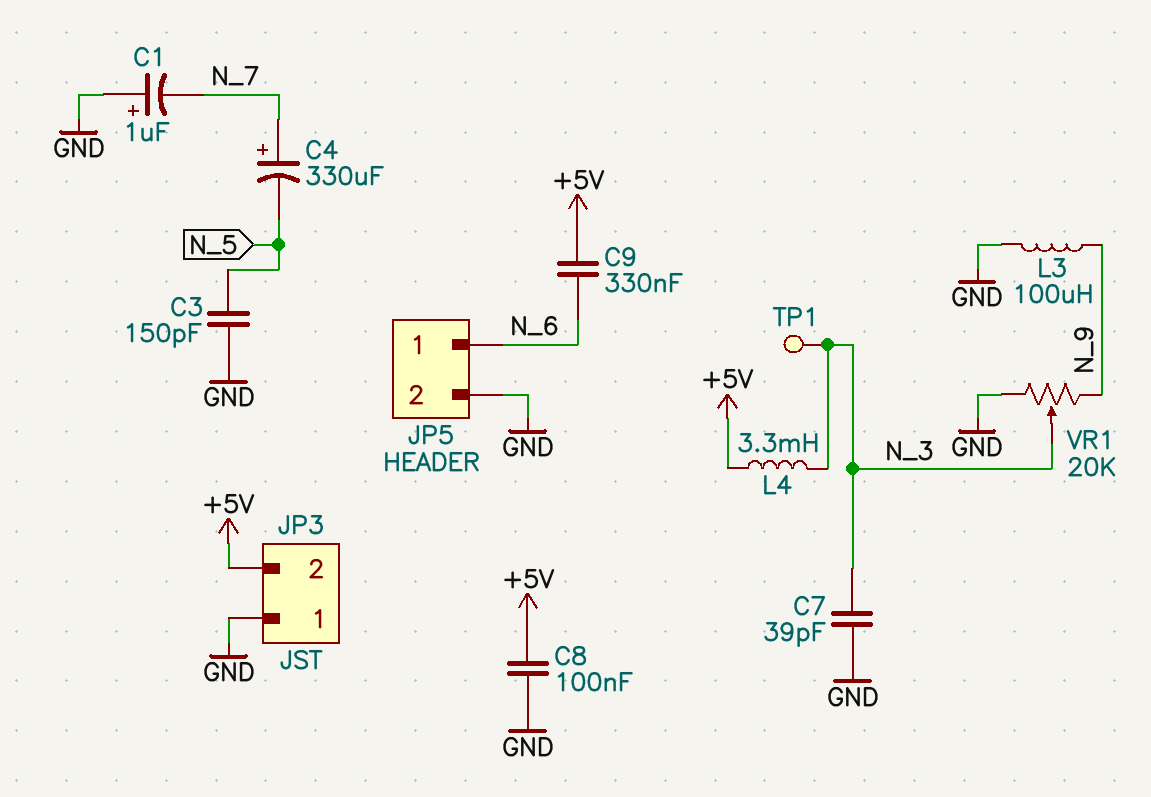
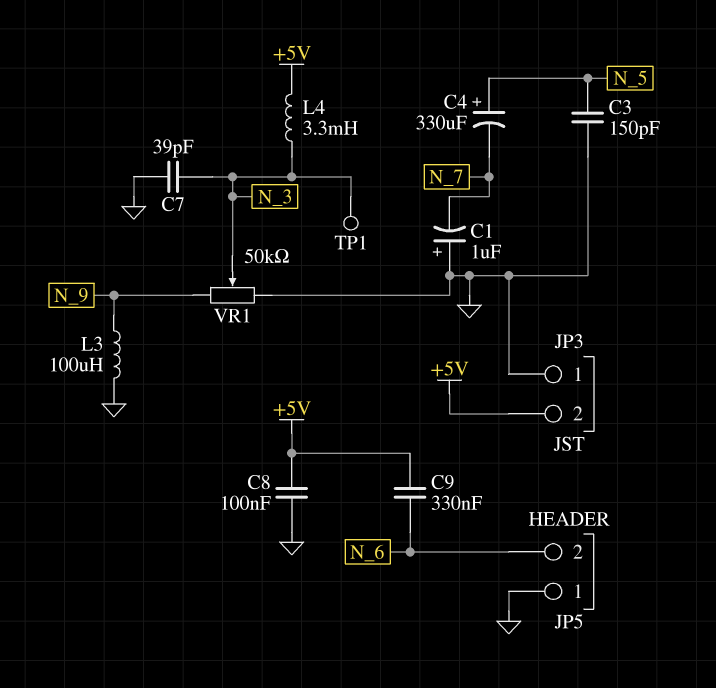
C4: 330uF (plus N_7, minus N_5) -> 330uF (plus N_5, minus N_7)
JP5 pin 1: N_6 -> GND
JP5 pin 2: GND -> N_6
VR1: 20k (GND, N_9, wiper N_3) -> 50k (GND, N_9, wiper N_3)

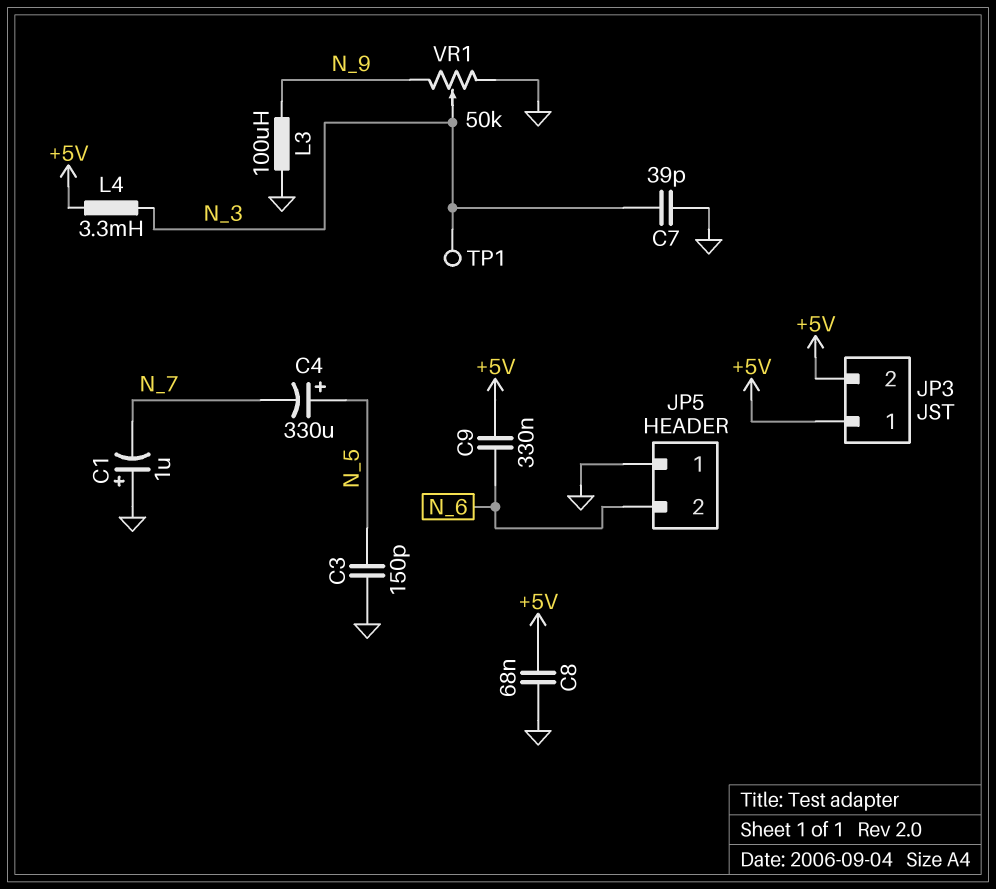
C8: 100nF (+5V, GND) -> 68nF (+5V, GND)
JP3 pin 1: GND -> +5V

